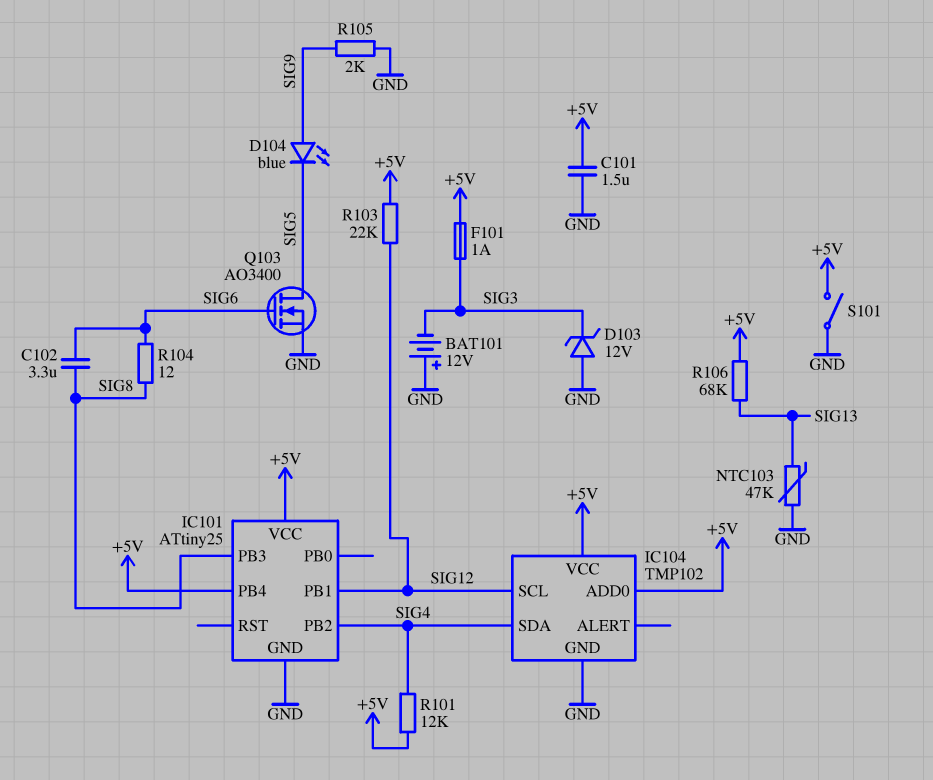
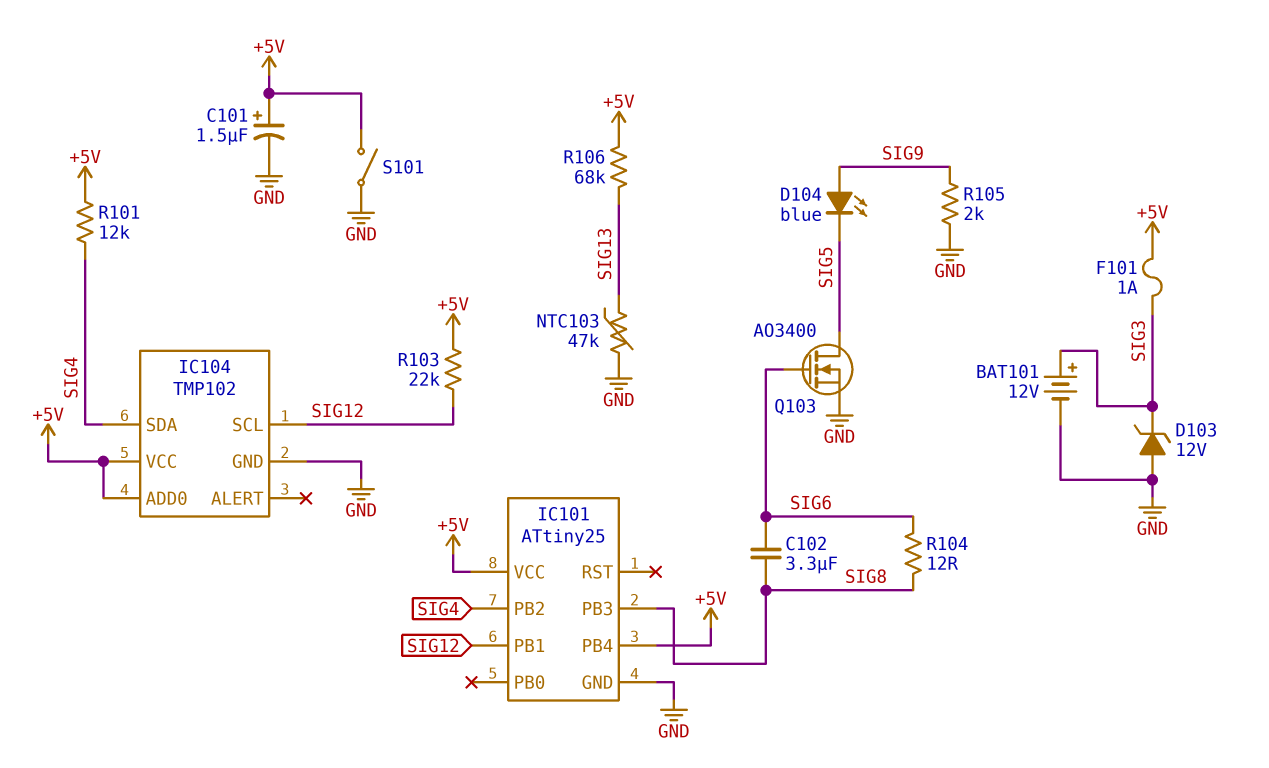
BAT101: 12V (plus GND, minus SIG3) -> 12V (plus SIG3, minus GND)
C101: 1.5uF (+5V, GND) -> 1.5uF (plus +5V, minus GND)

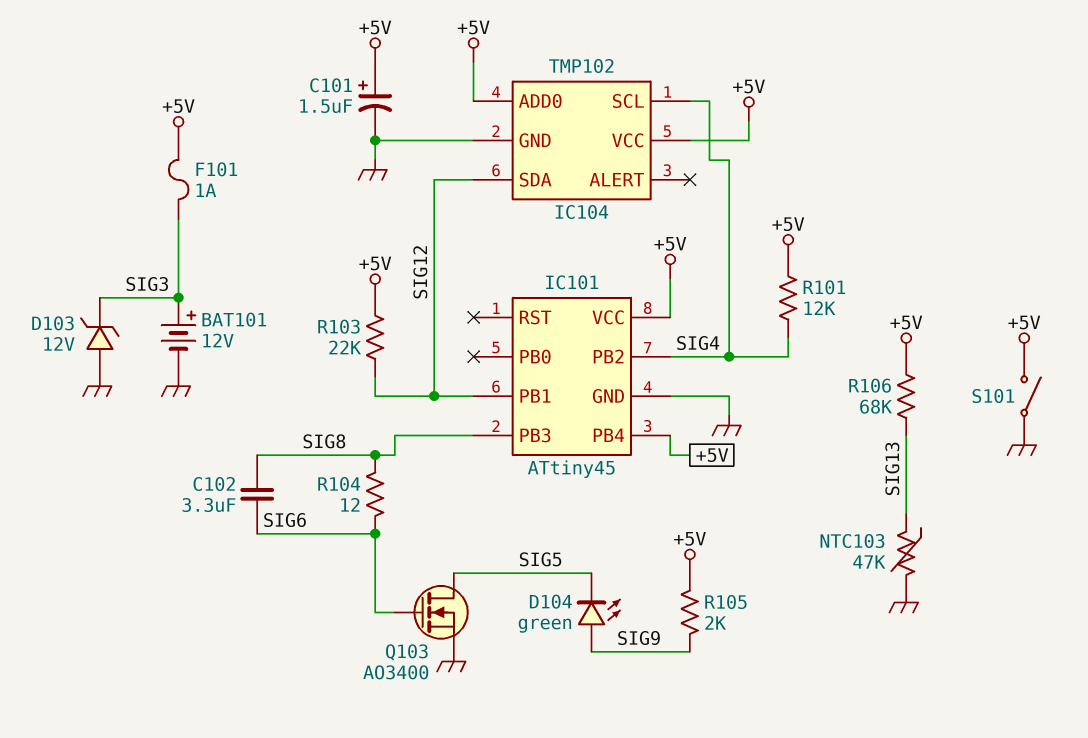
D104: LED blue (A SIG9, K SIG5) -> LED green (A SIG9, K SIG5)
IC101: ATtiny25 -> ATtiny45
IC104 pin SCL: SIG12 -> SIG4
IC104 pin SDA: SIG4 -> SIG12
R105: 2k (GND, SIG9) -> 2k (+5V, SIG9)

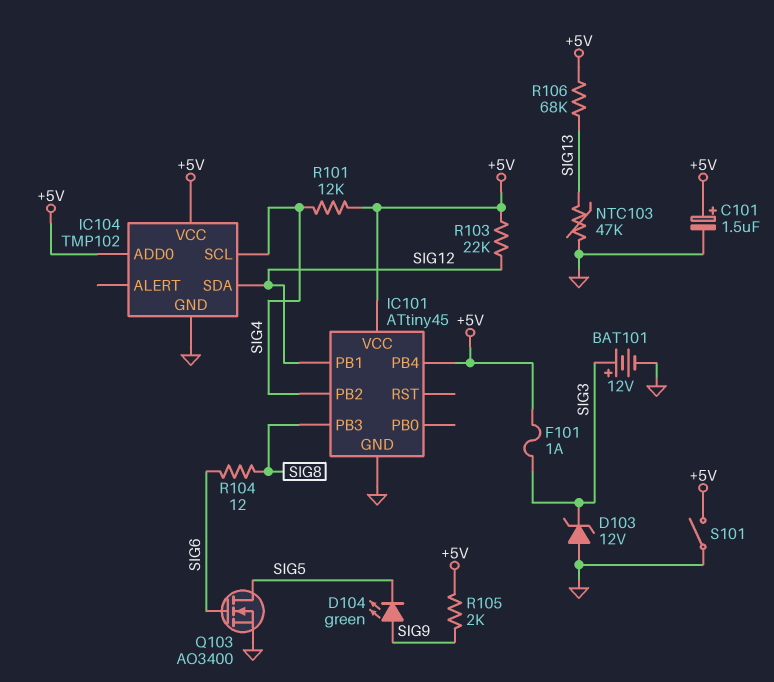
C102: 3.3uF (SIG6, SIG8) -> none

